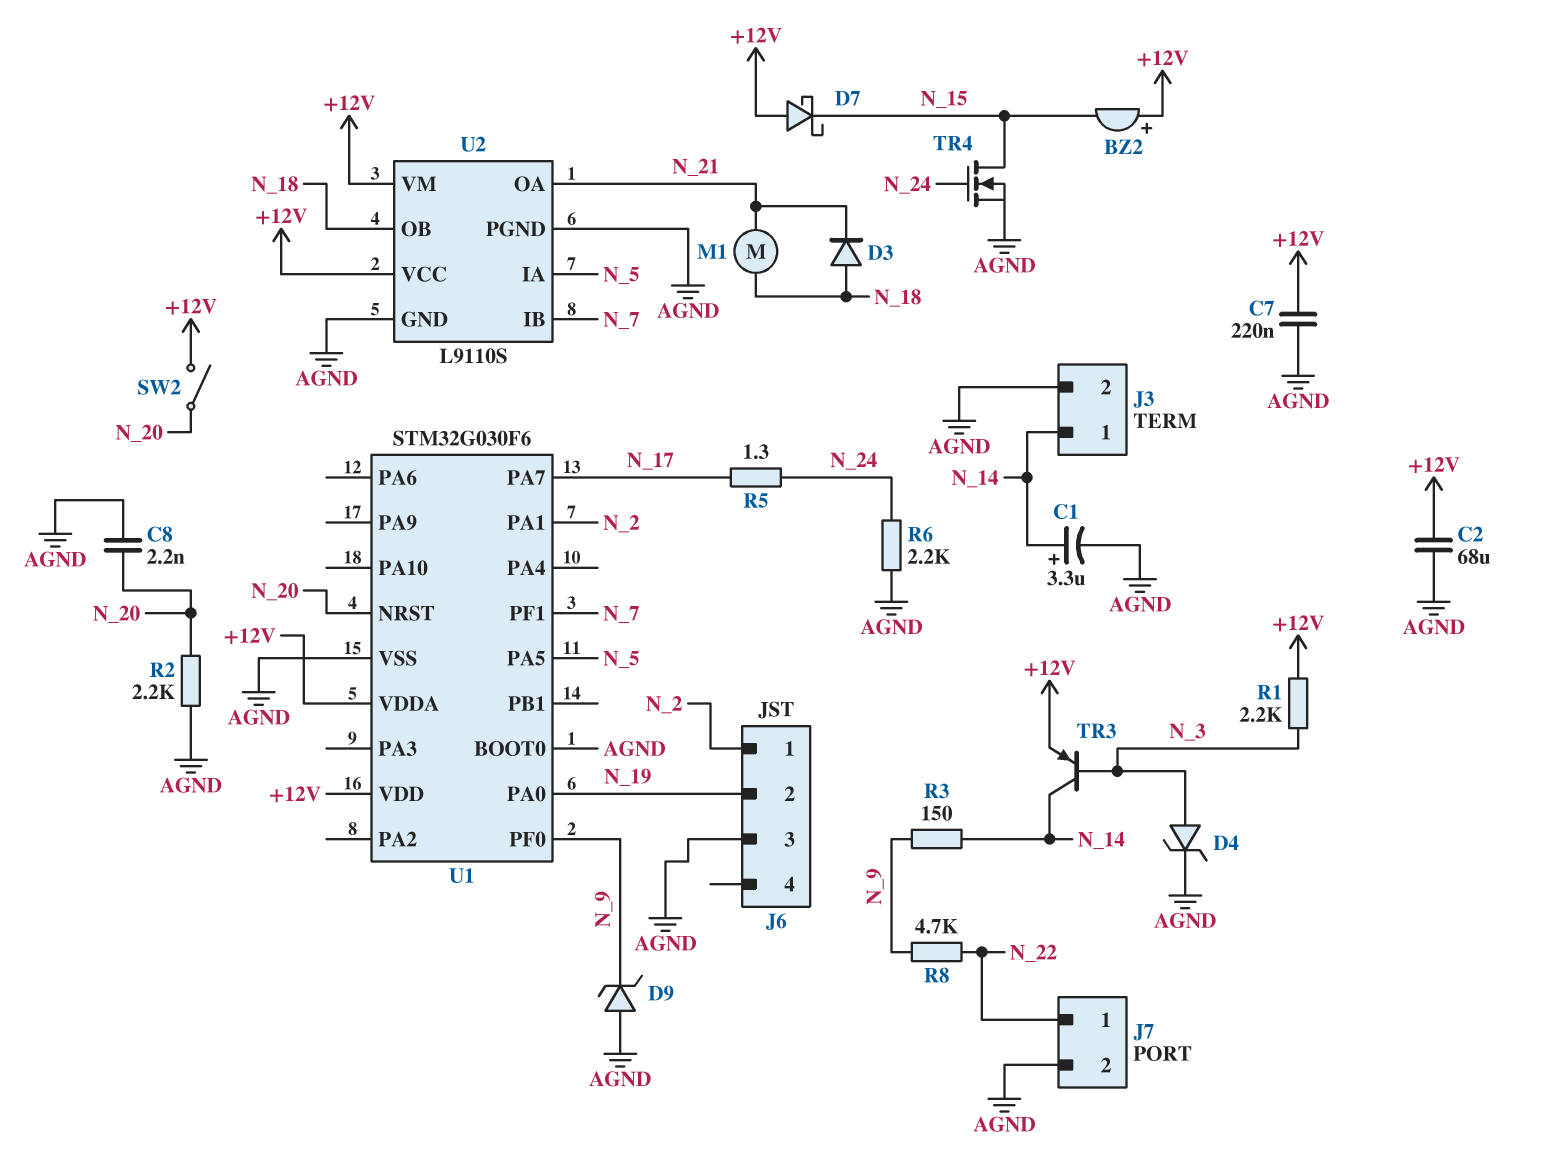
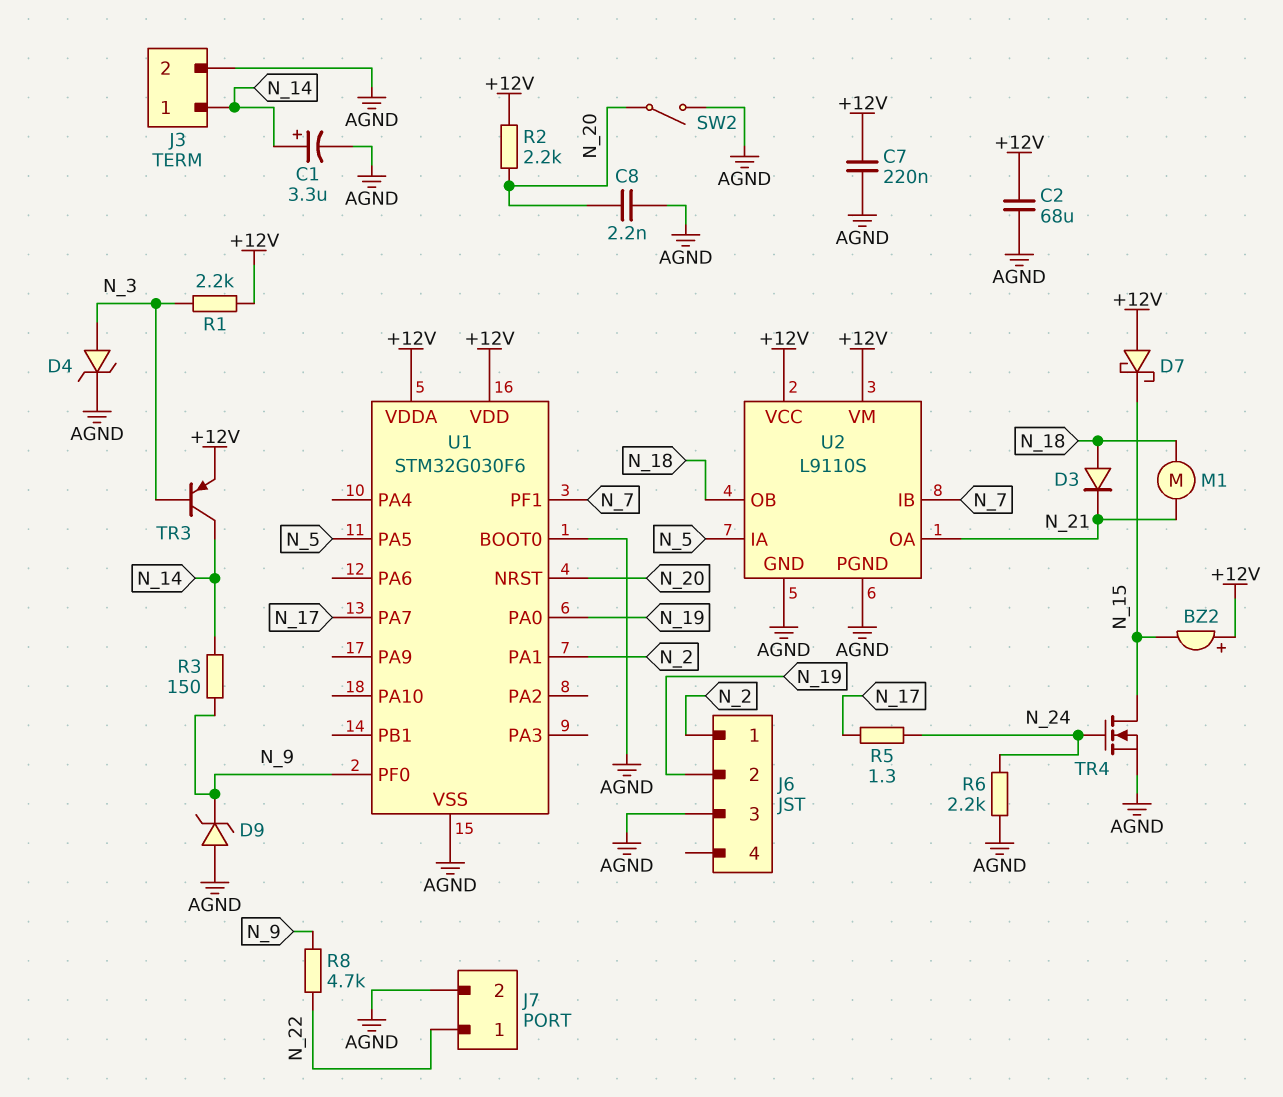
R2: 2.2k (AGND, N_20) -> 2.2k (+12V, N_20)
SW2: switch (+12V, N_20) -> switch (AGND, N_20)

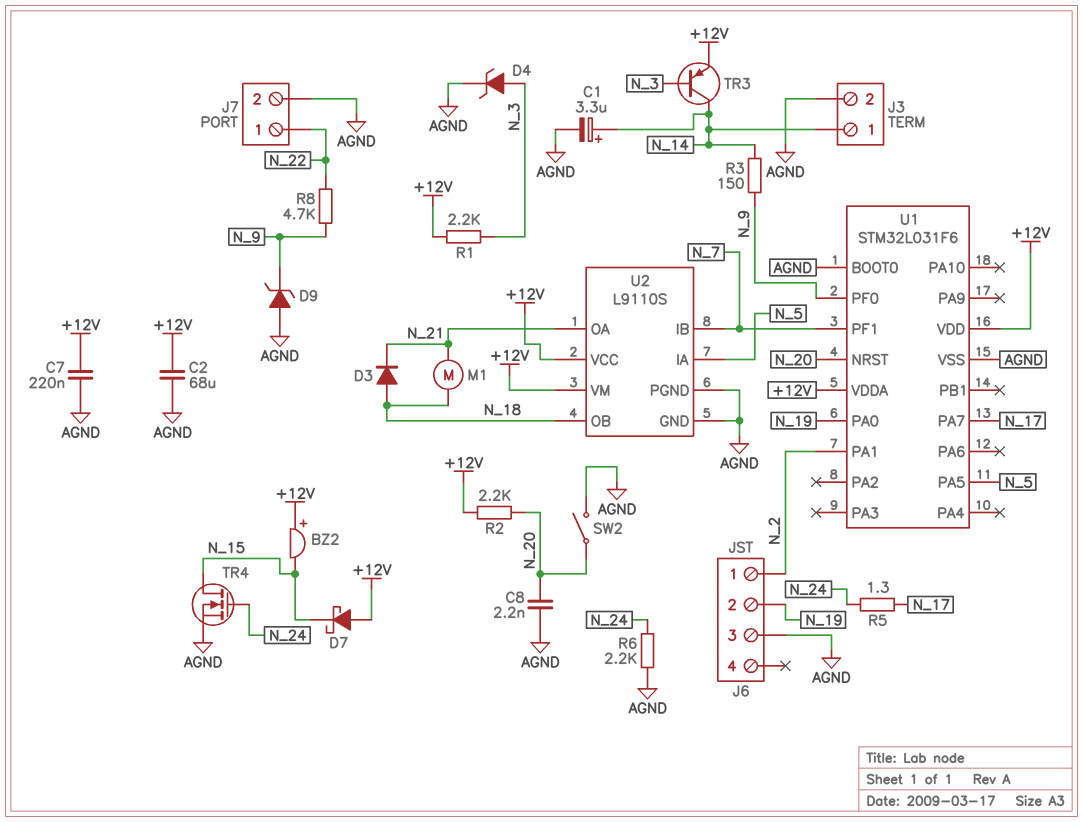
U1: STM32G030F6 -> STM32L031F6

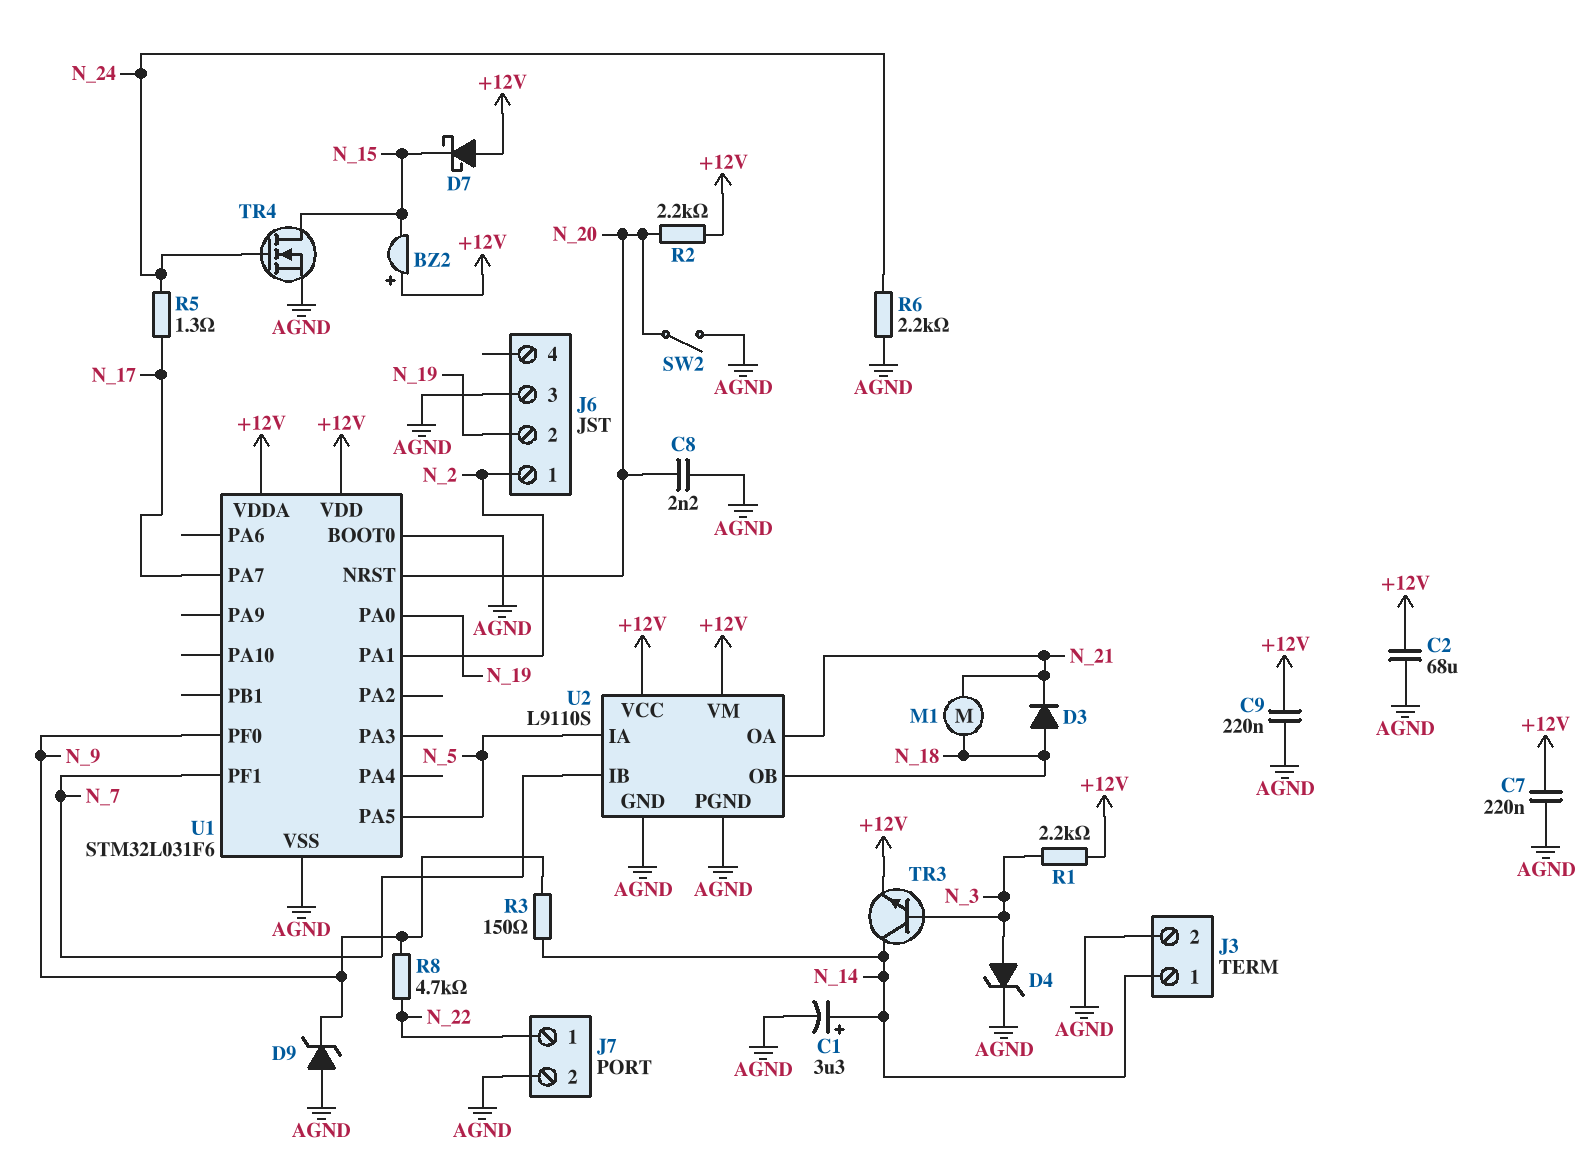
C9: none -> 220nF (+12V, AGND)
TR3: PNP (B N_3, C N_14, E +12V) -> NPN (B N_3, C N_14, E +12V)

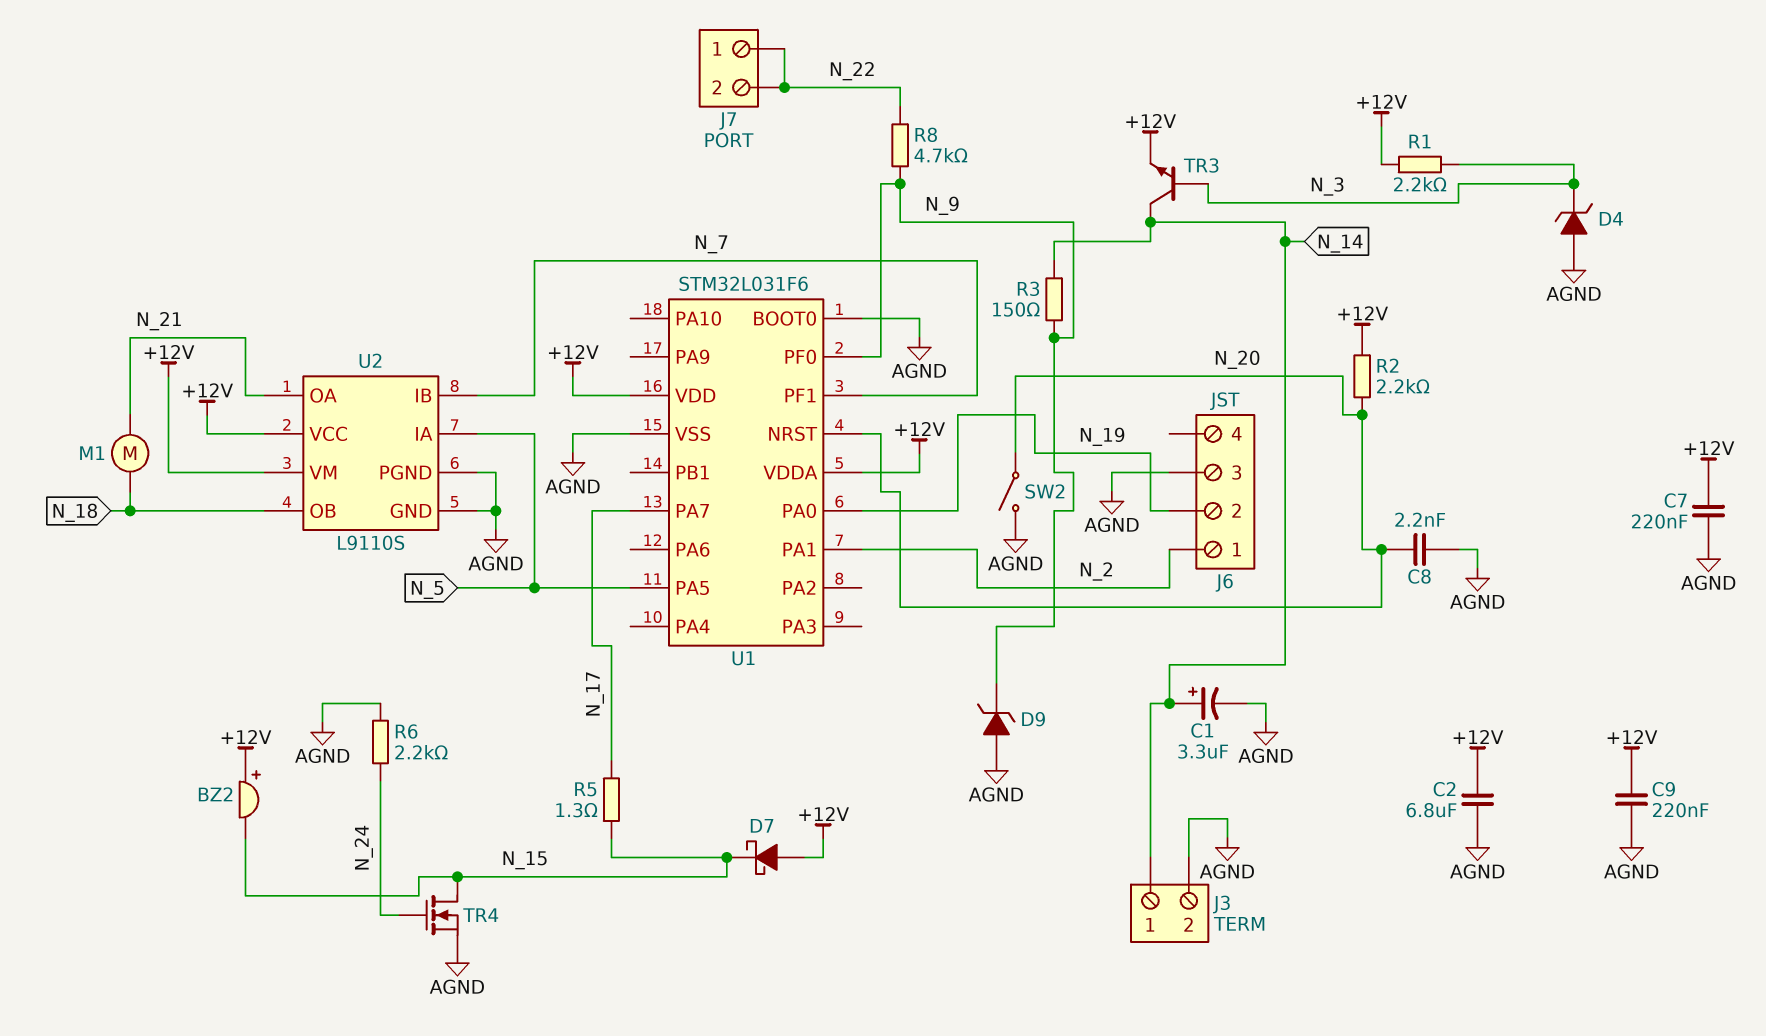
C2: 68uF (+12V, AGND) -> 6.8uF (+12V, AGND)
D3: diode (A N_18, K N_21) -> none
D4: zener (A N_3, K AGND) -> zener (A AGND, K N_3)
J7 pin 2: AGND -> N_22
R5: 1.3 (N_17, N_24) -> 1.3 (N_15, N_17)

